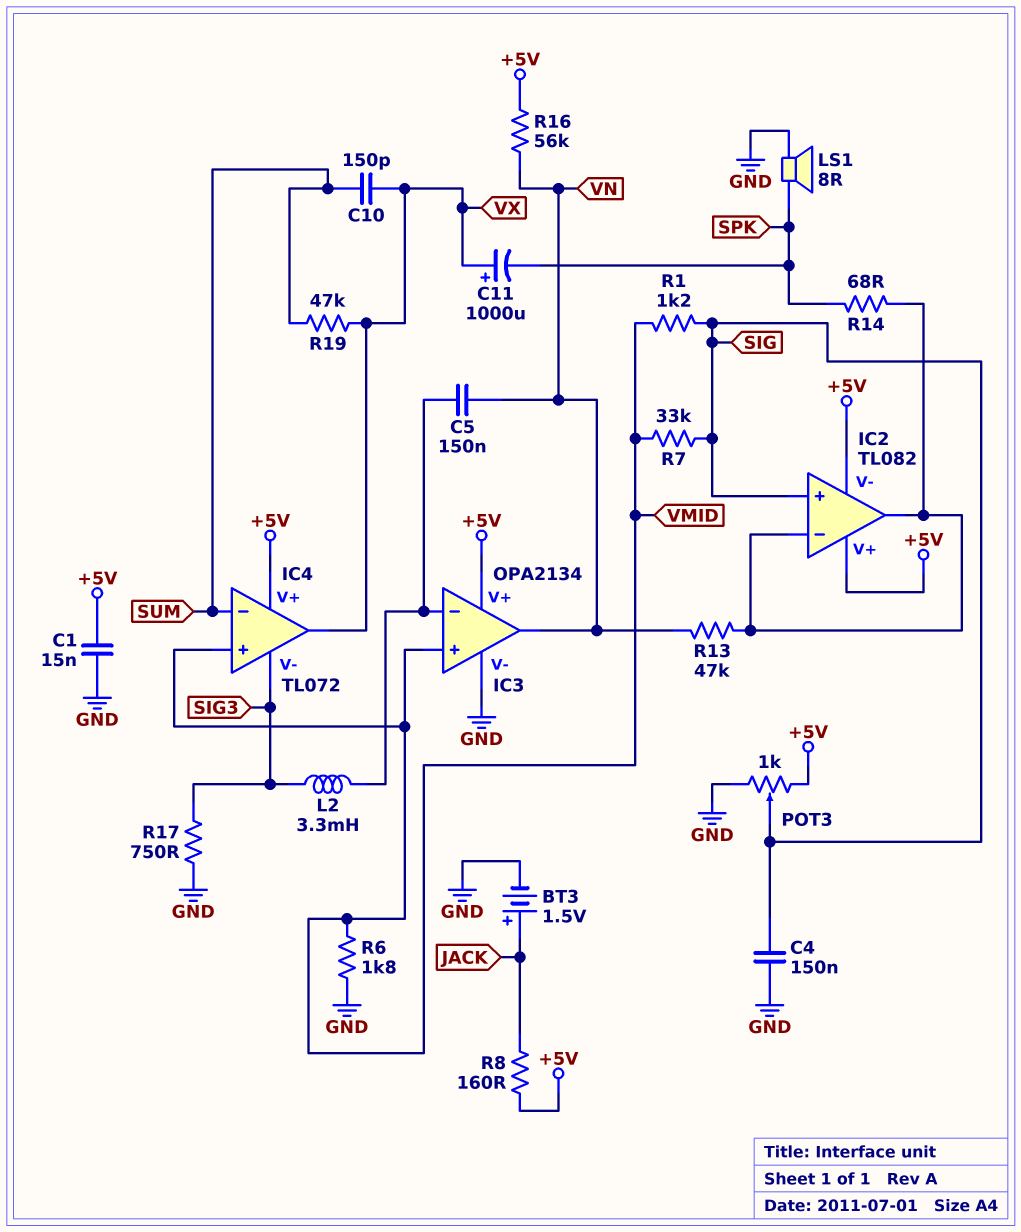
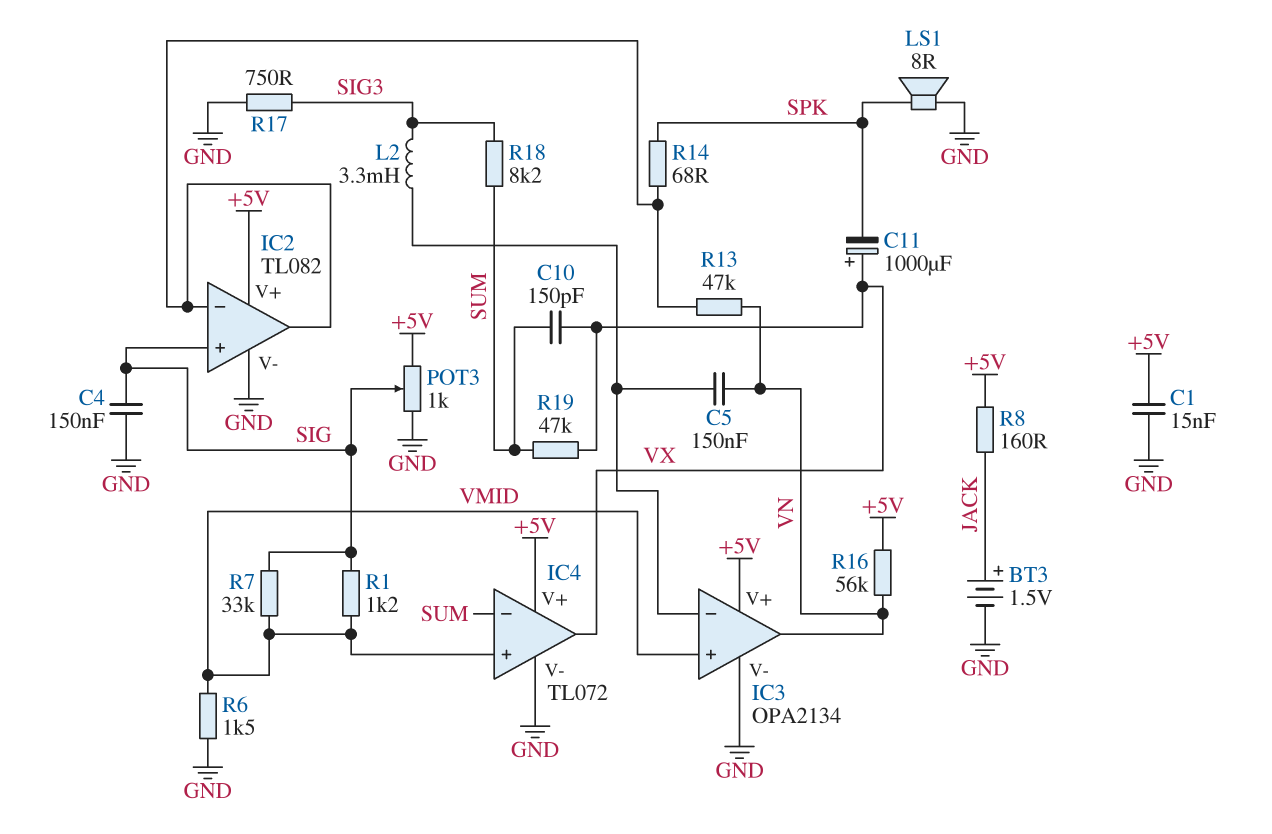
IC2 pin V-: +5V -> GND
IC4 pin V-: SIG3 -> GND
R6: 1.8k (GND, VMID) -> 1.5k (GND, VMID)
R18: none -> 8.2k (SIG3, SUM)

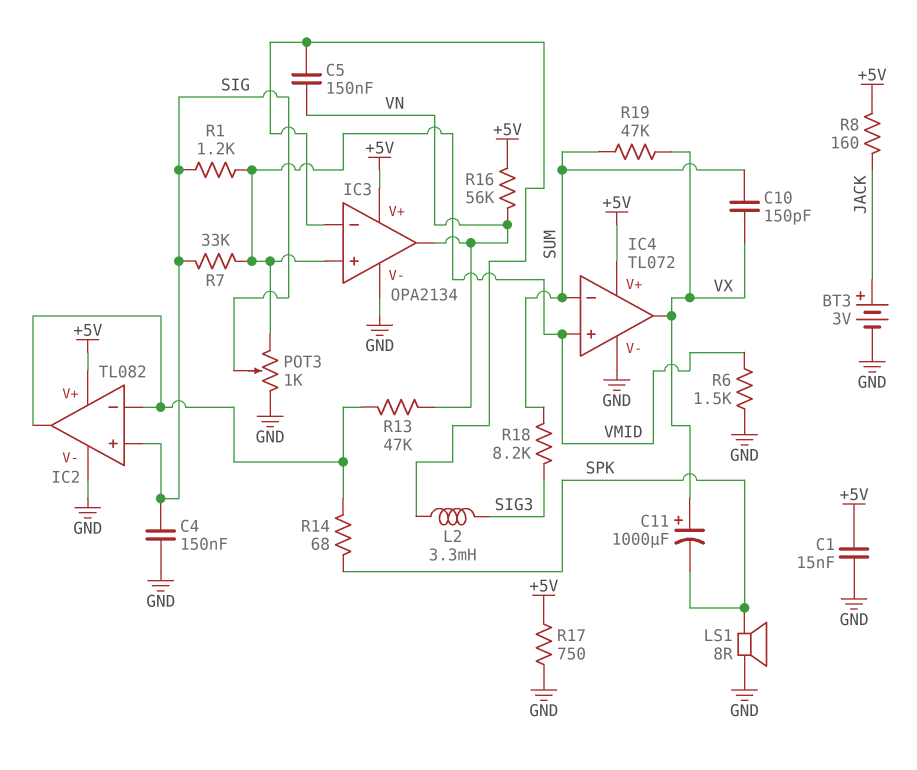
BT3: 1.5V (plus JACK, minus GND) -> 3V (plus JACK, minus GND)
POT3: 1k (+5V, GND, wiper SIG) -> 1k (GND, VMID, wiper SIG)
R17: 750 (GND, SIG3) -> 750 (+5V, GND)

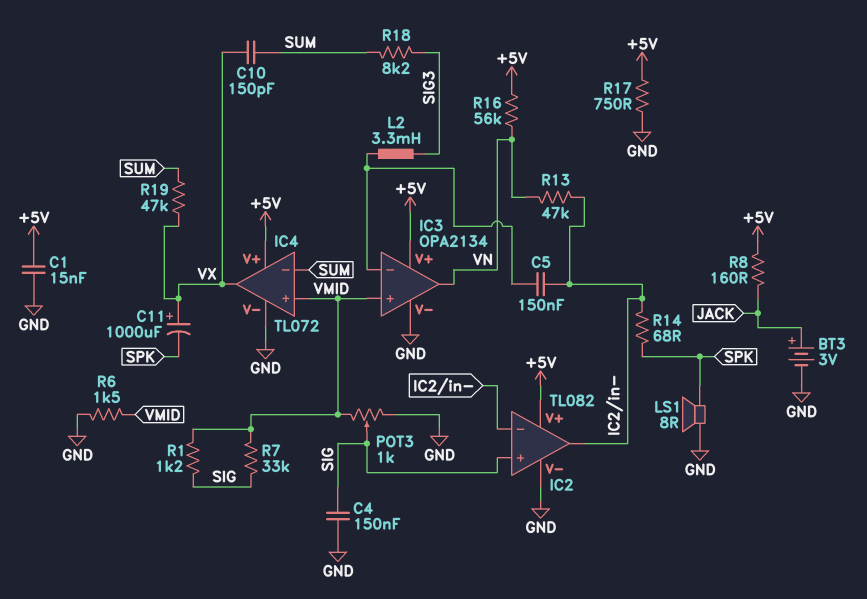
C5: 150nF (IC3/in-, VN) -> 150nF (IC2/in-, IC3/in-)

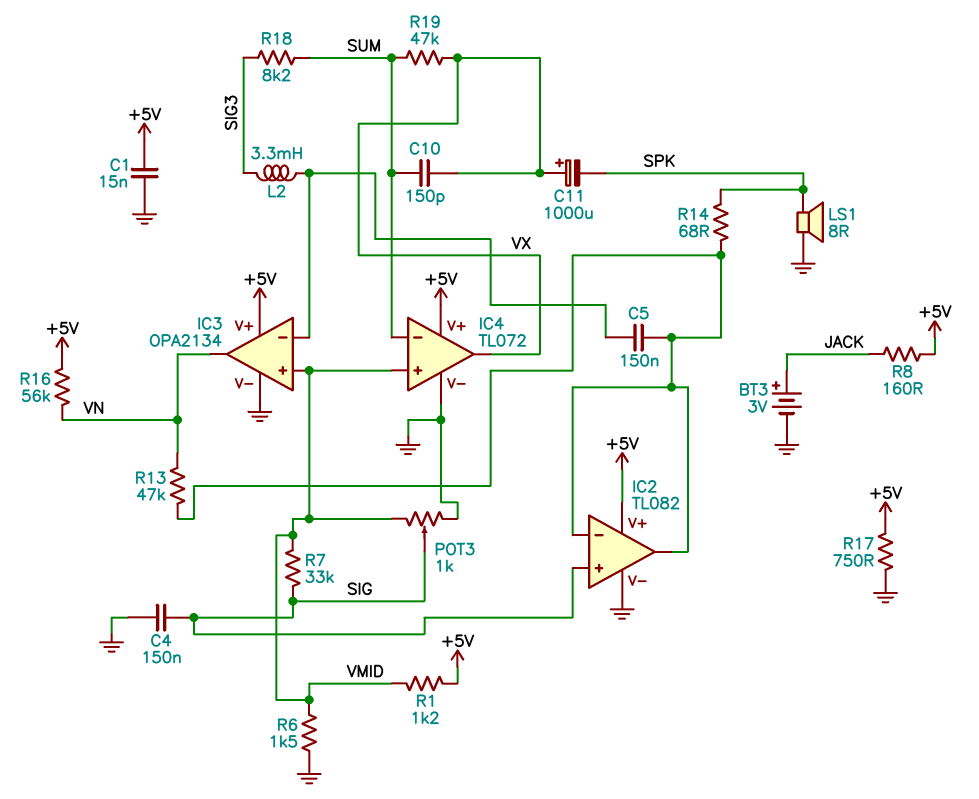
R1: 1.2k (SIG, VMID) -> 1.2k (+5V, VMID)

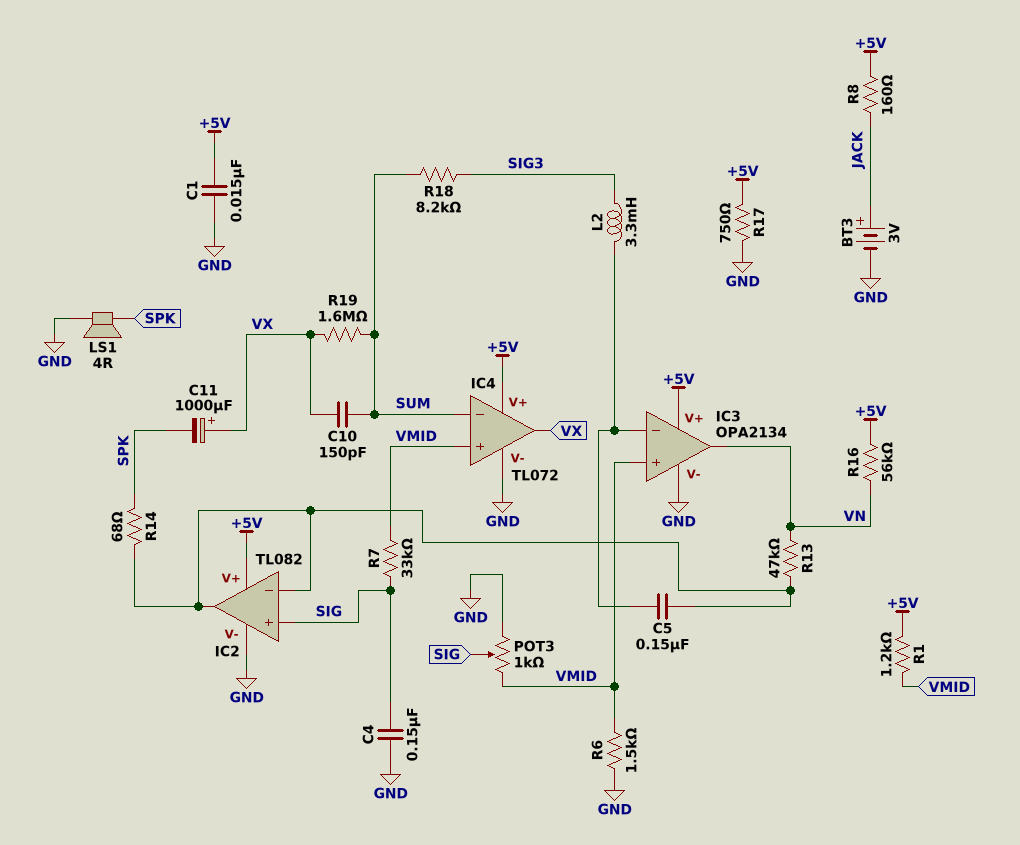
LS1: speaker 8R (GND, SPK) -> speaker 4R (GND, SPK)
R19: 47k (SUM, VX) -> 1.6M (SUM, VX)

